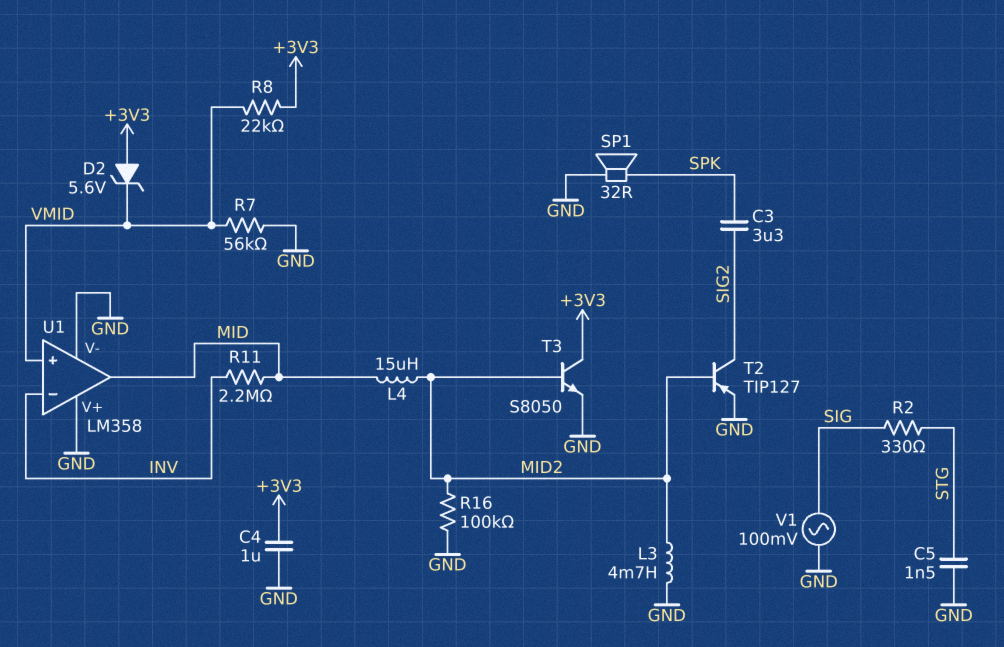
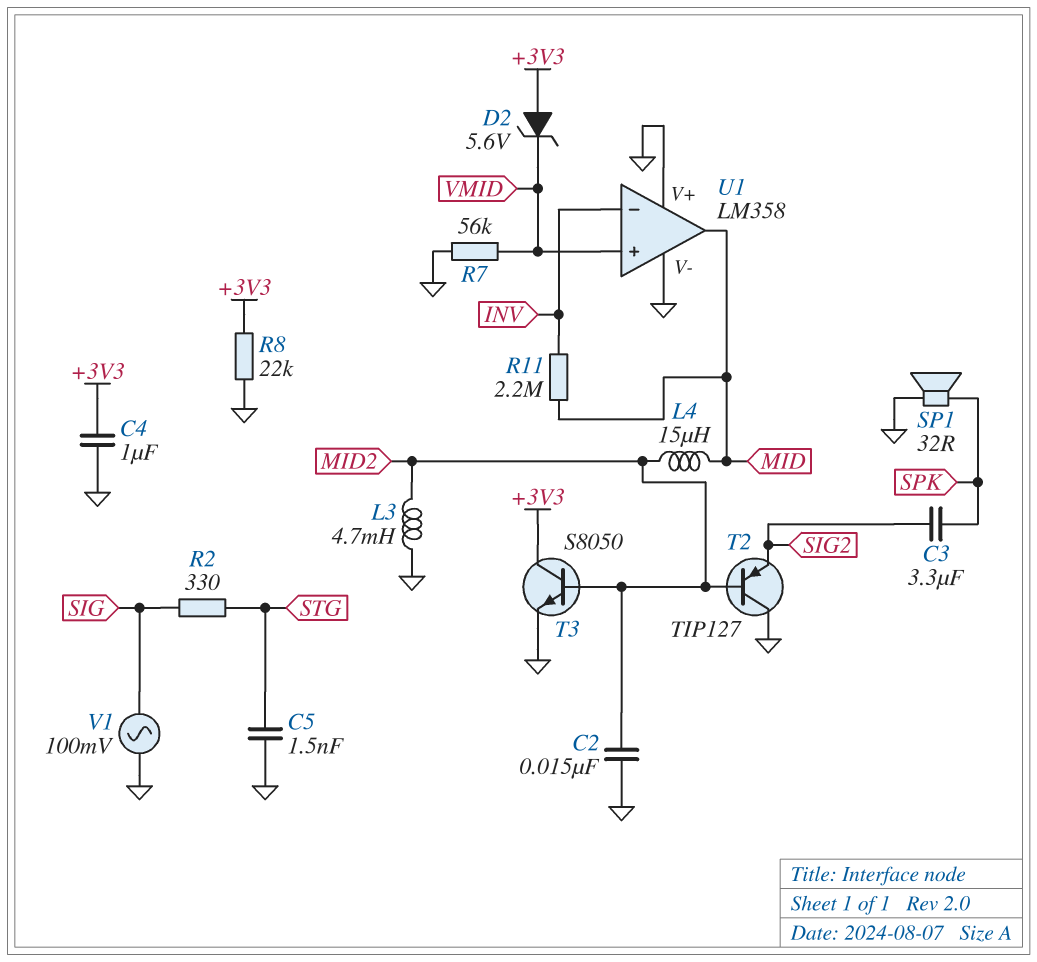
C2: none -> 15nF (GND, MID2)
R8: 22k (+3V3, VMID) -> 22k (+3V3, GND)
R16: 100k (GND, MID2) -> none
T2: PNP TIP127 (B MID2, C SIG2, E GND) -> PNP TIP127 (B MID2, C GND, E SIG2)

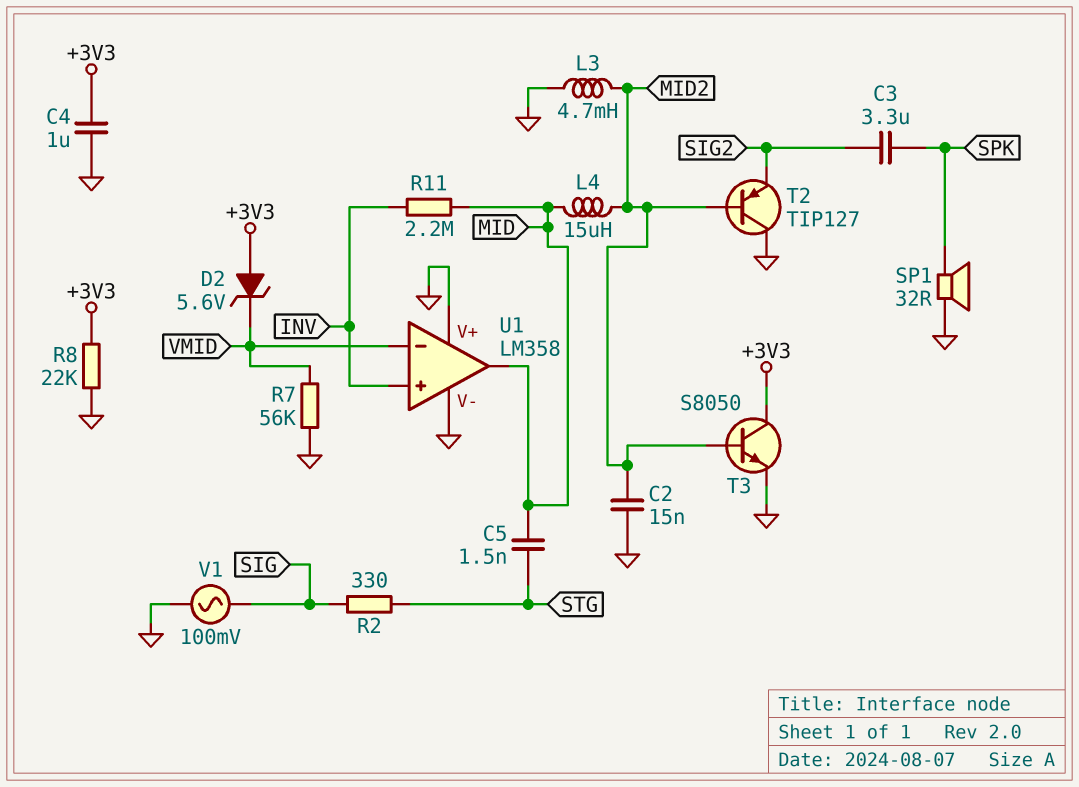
C5: 1.5nF (GND, STG) -> 1.5nF (MID, STG)
U1 pin in+: VMID -> INV
U1 pin in-: INV -> VMID

